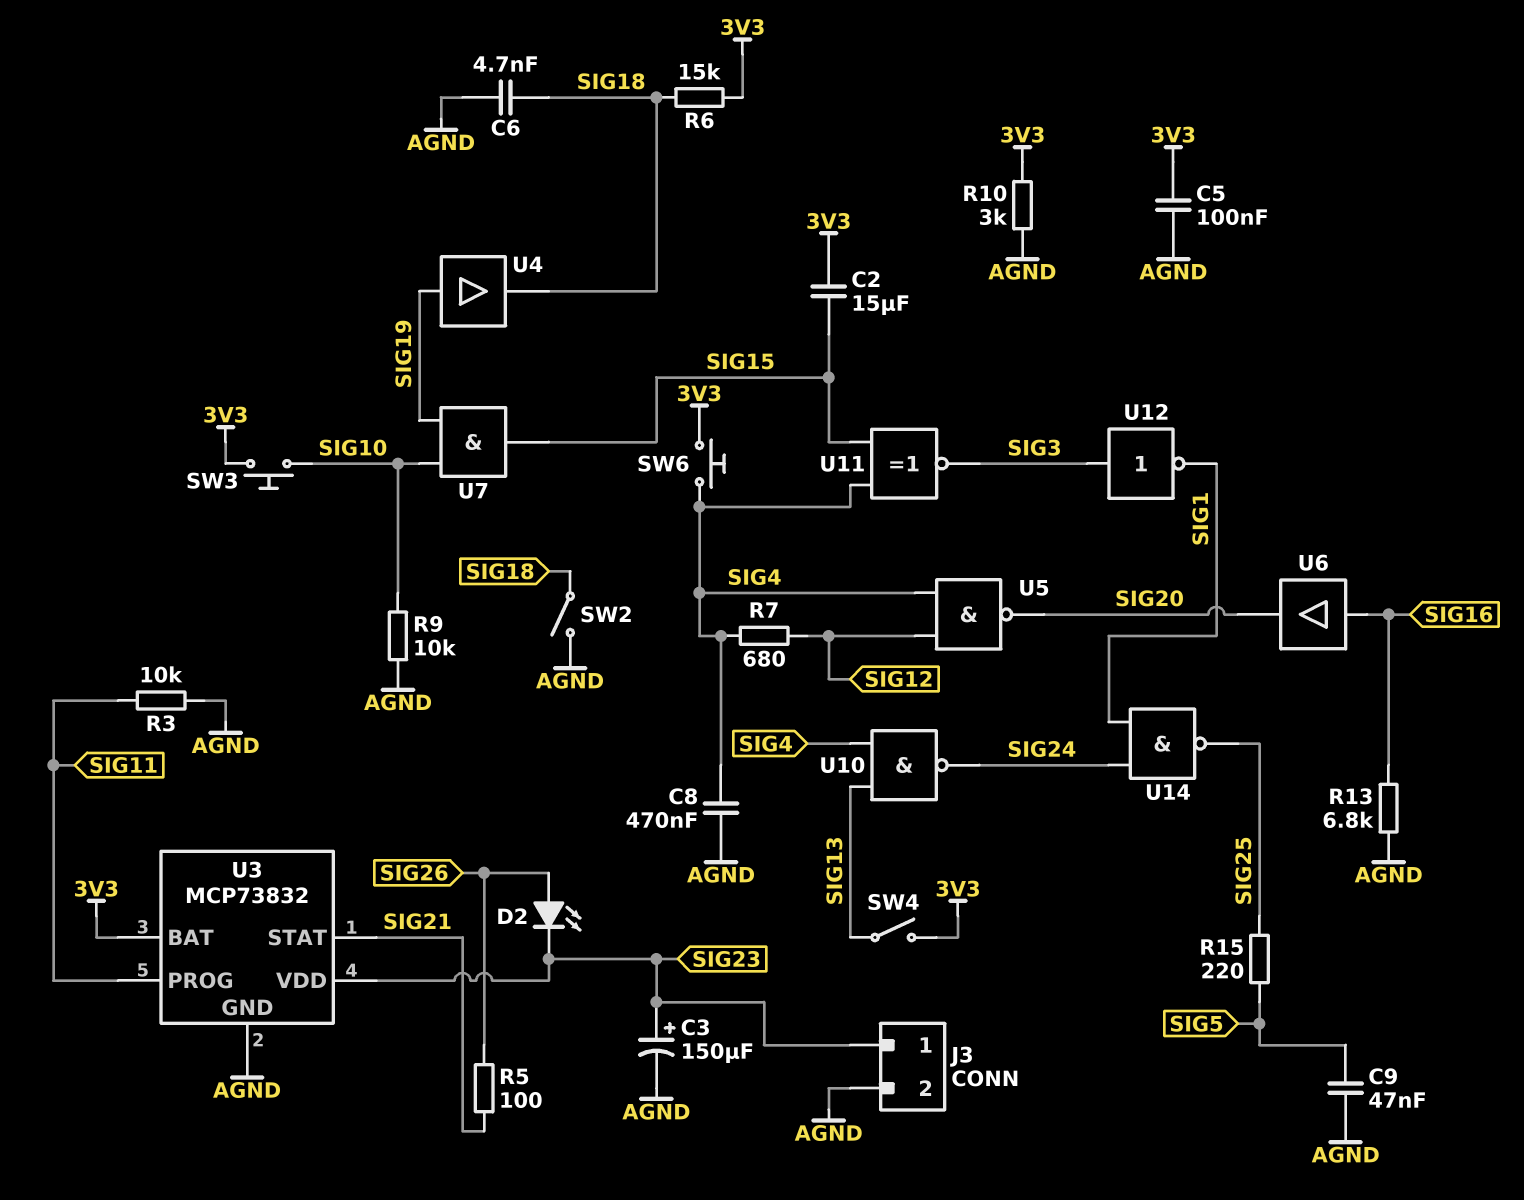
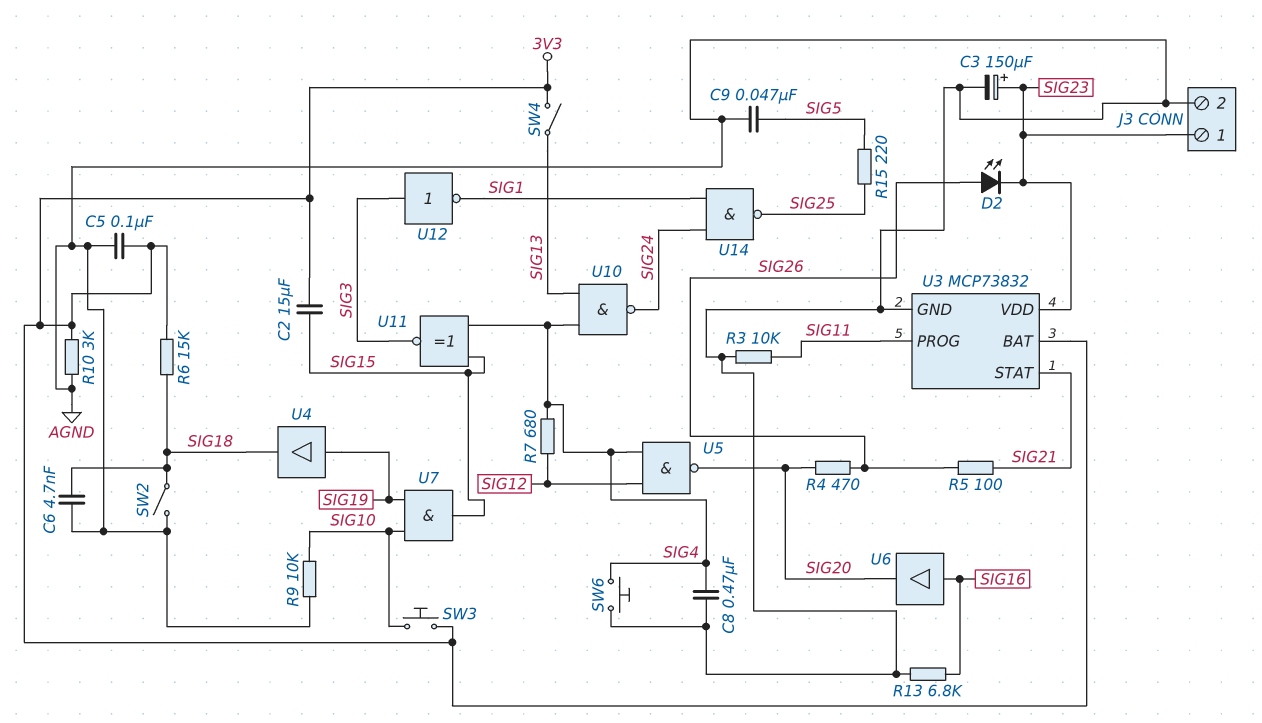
R4: none -> 470 (SIG20, SIG26)
SW6: button (3V3, SIG4) -> button (AGND, SIG4)

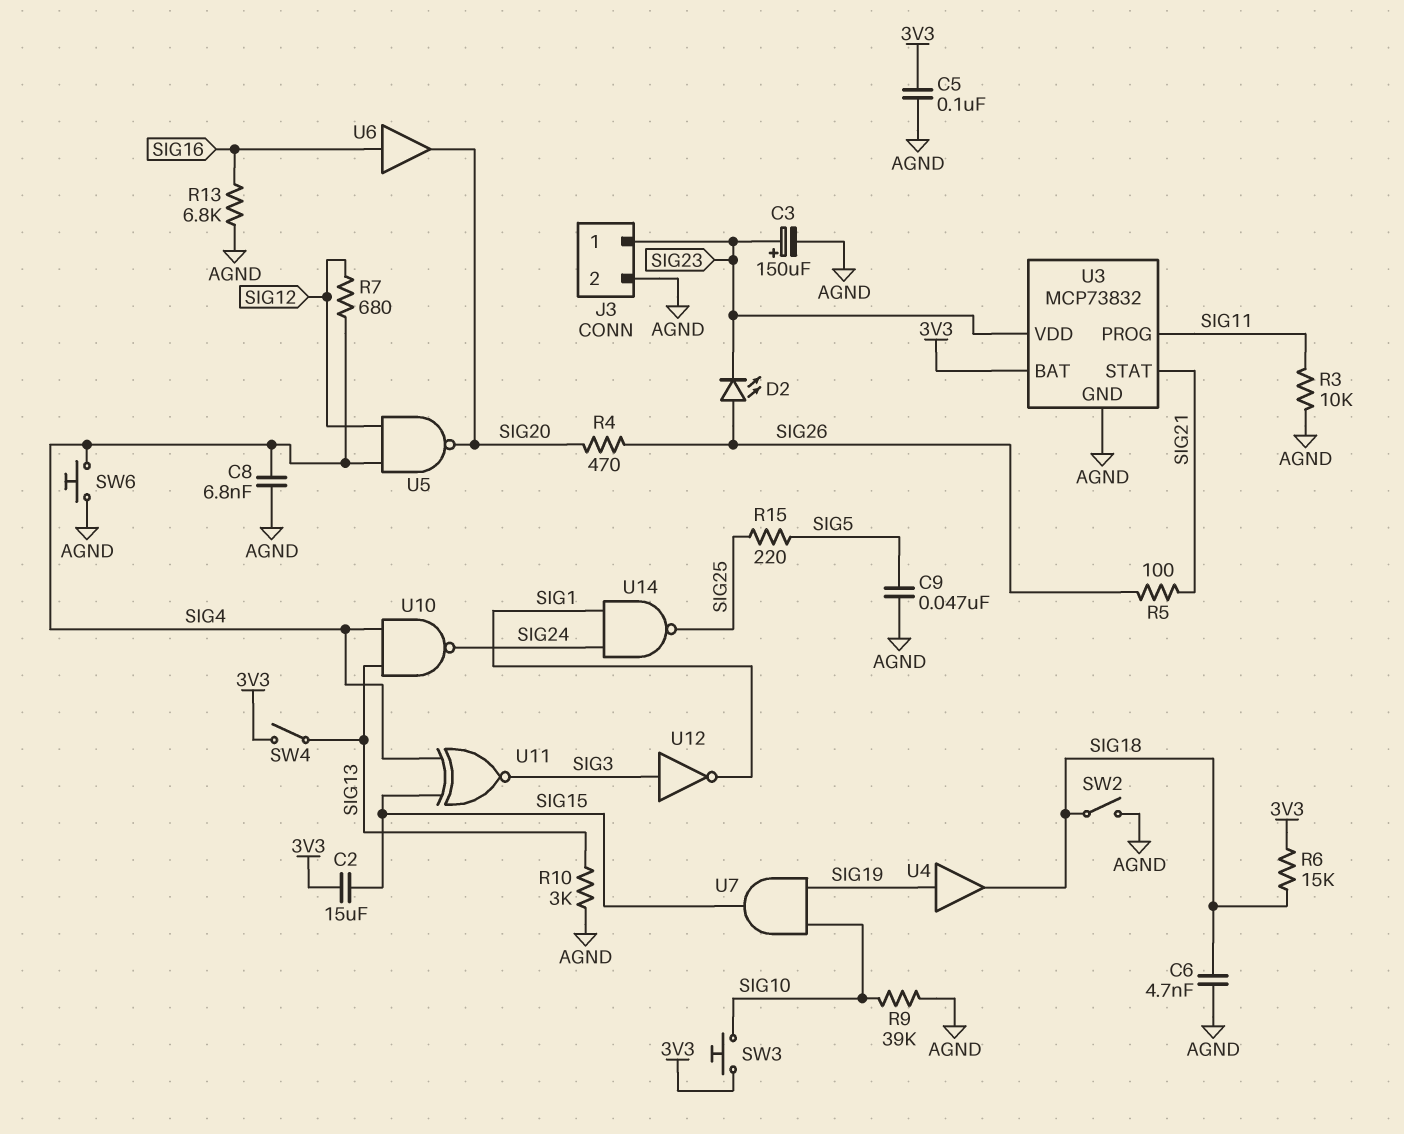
C8: 470nF (AGND, SIG4) -> 6.8nF (AGND, SIG4)
R9: 10k (AGND, SIG10) -> 39k (AGND, SIG10)
R10: 3k (3V3, AGND) -> 3k (AGND, SIG13)

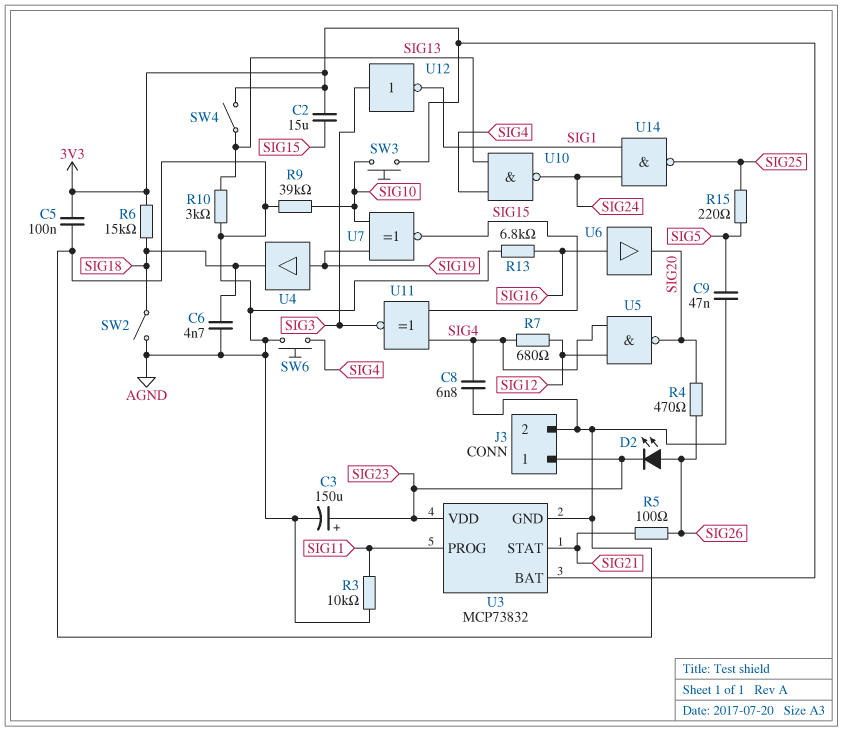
U7: AND (in SIG10, in SIG19, out SIG15) -> XNOR (in SIG10, in SIG19, out SIG15)

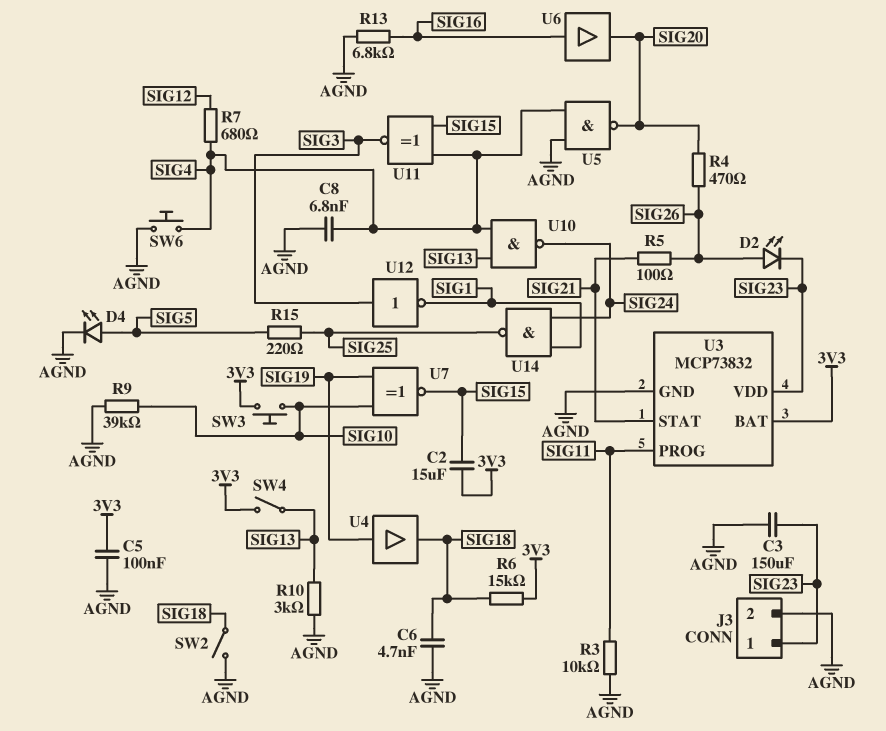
C3: 150uF (plus SIG23, minus AGND) -> 150uF (AGND, SIG23)
C9: 47nF (AGND, SIG5) -> none
D4: none -> LED (A SIG5, K AGND)
U5: NAND (in SIG4, in SIG12, out SIG20) -> NAND (in AGND, in SIG4, out SIG20)

